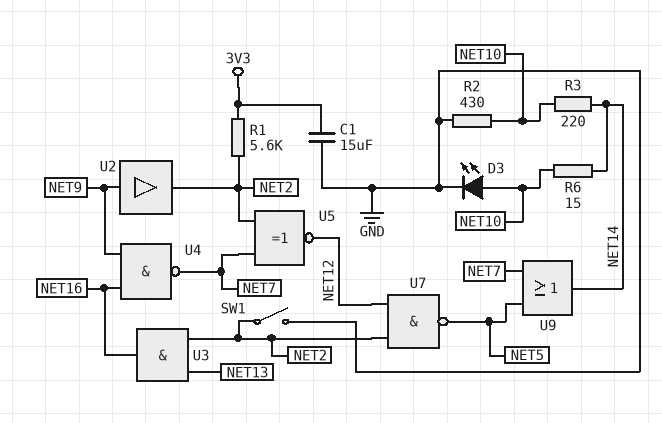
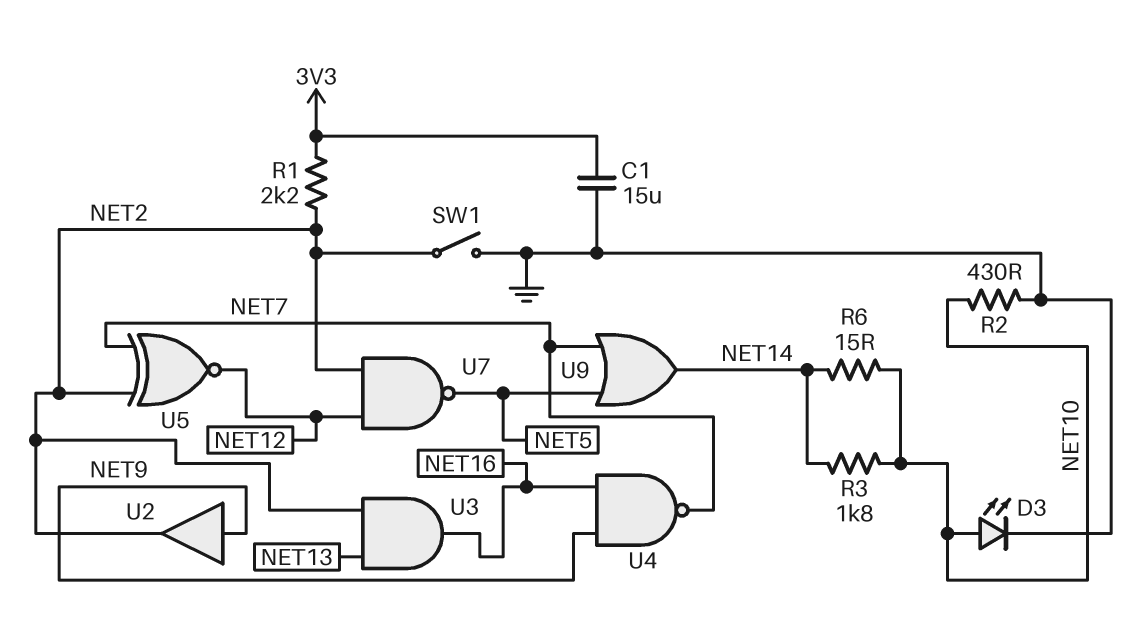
R1: 5.6k (3V3, NET2) -> 2.2k (3V3, NET2)
R3: 220 (NET10, NET14) -> 1.8k (NET10, NET14)

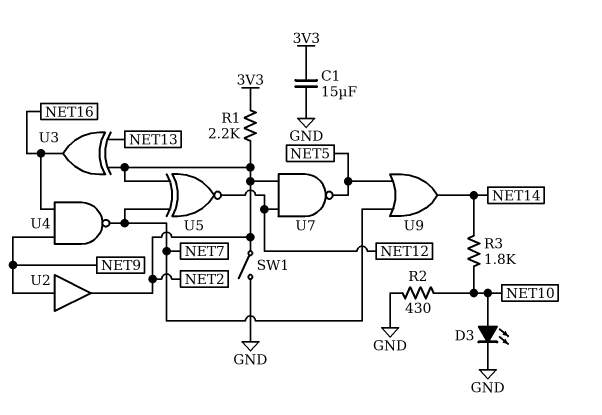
R6: 15 (NET10, NET14) -> none
U3: AND (in NET2, in NET13, out NET16) -> XOR (in NET2, in NET13, out NET16)

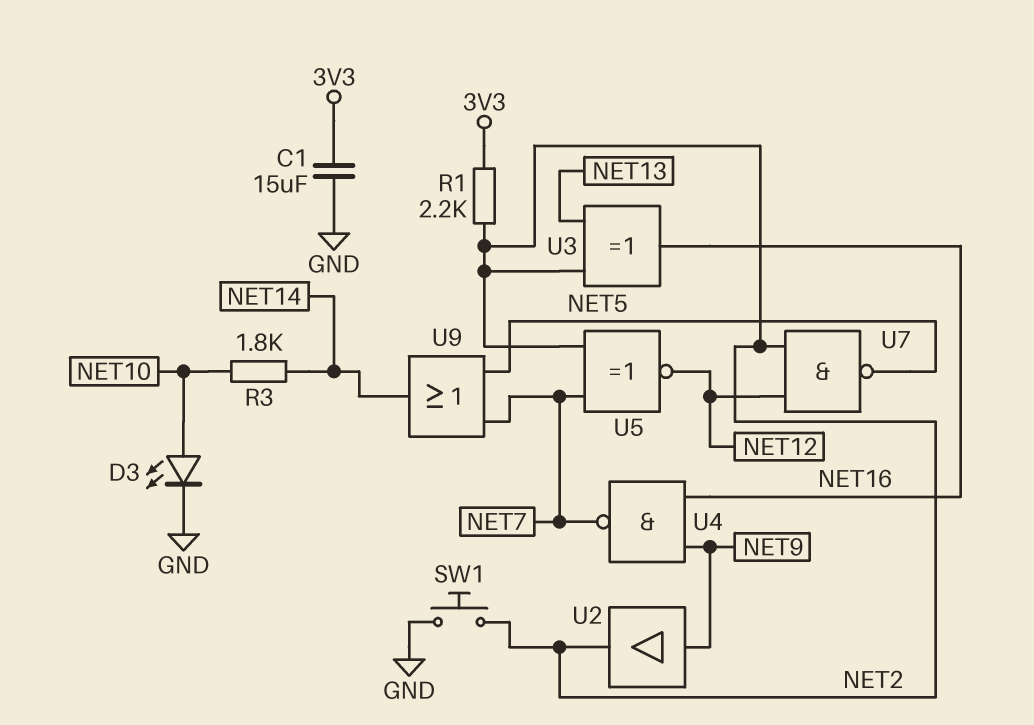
R2: 430 (GND, NET10) -> none
SW1: switch (GND, NET2) -> button (GND, NET2)

